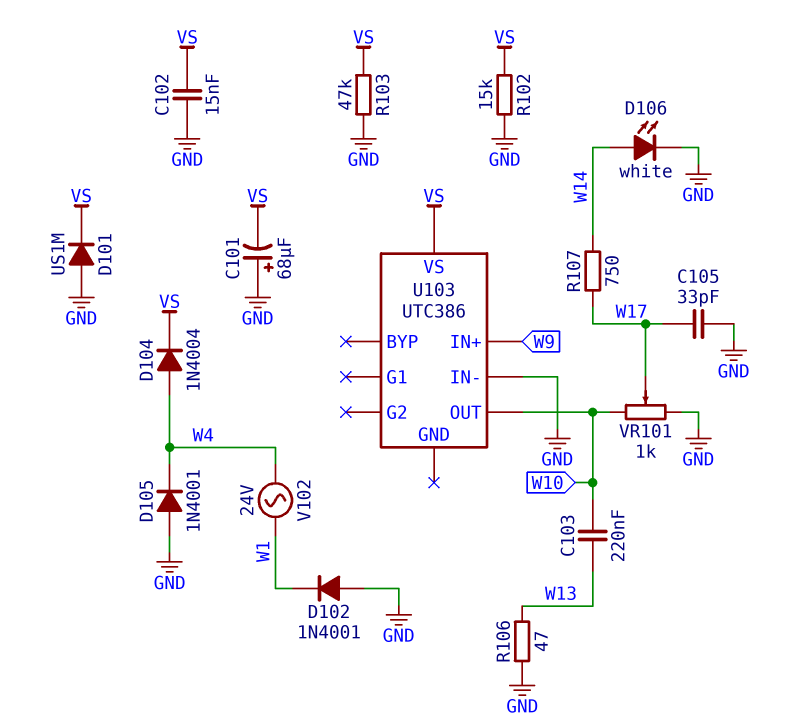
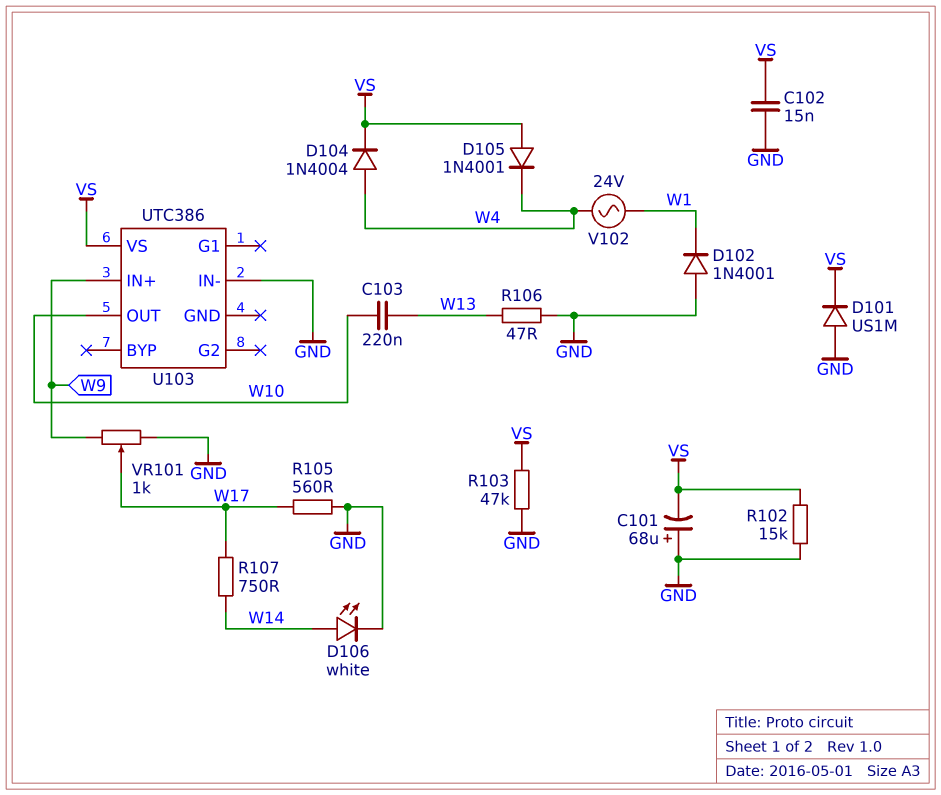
C105: 33pF (GND, W17) -> none
D105: diode 1N4001 (A GND, K W4) -> diode 1N4001 (A VS, K W4)
R105: none -> 560 (GND, W17)
VR101: 1k (GND, W10, wiper W17) -> 1k (GND, W9, wiper W17)

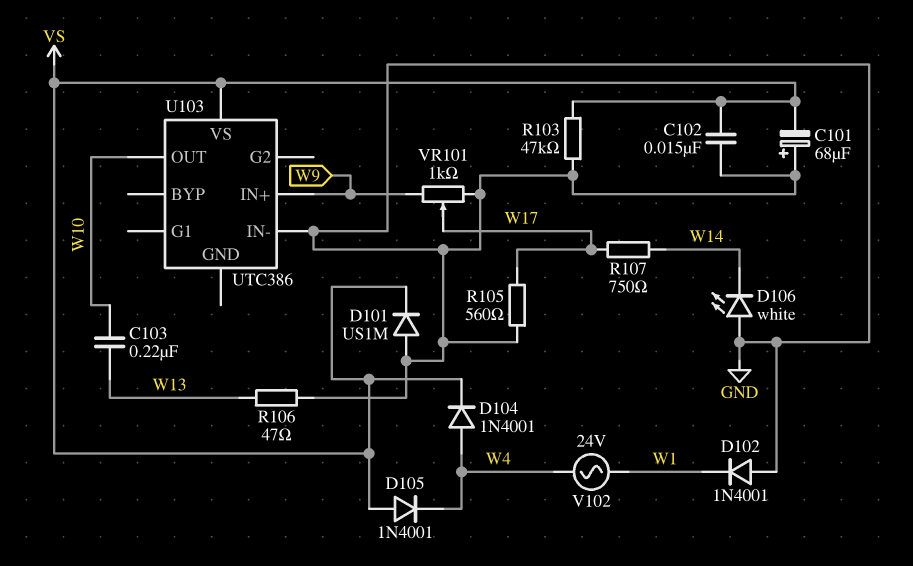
D104: diode 1N4004 (A W4, K VS) -> diode 1N4001 (A W4, K VS)
D106: LED white (A W14, K GND) -> LED white (A GND, K W14)
R102: 15k (GND, VS) -> none

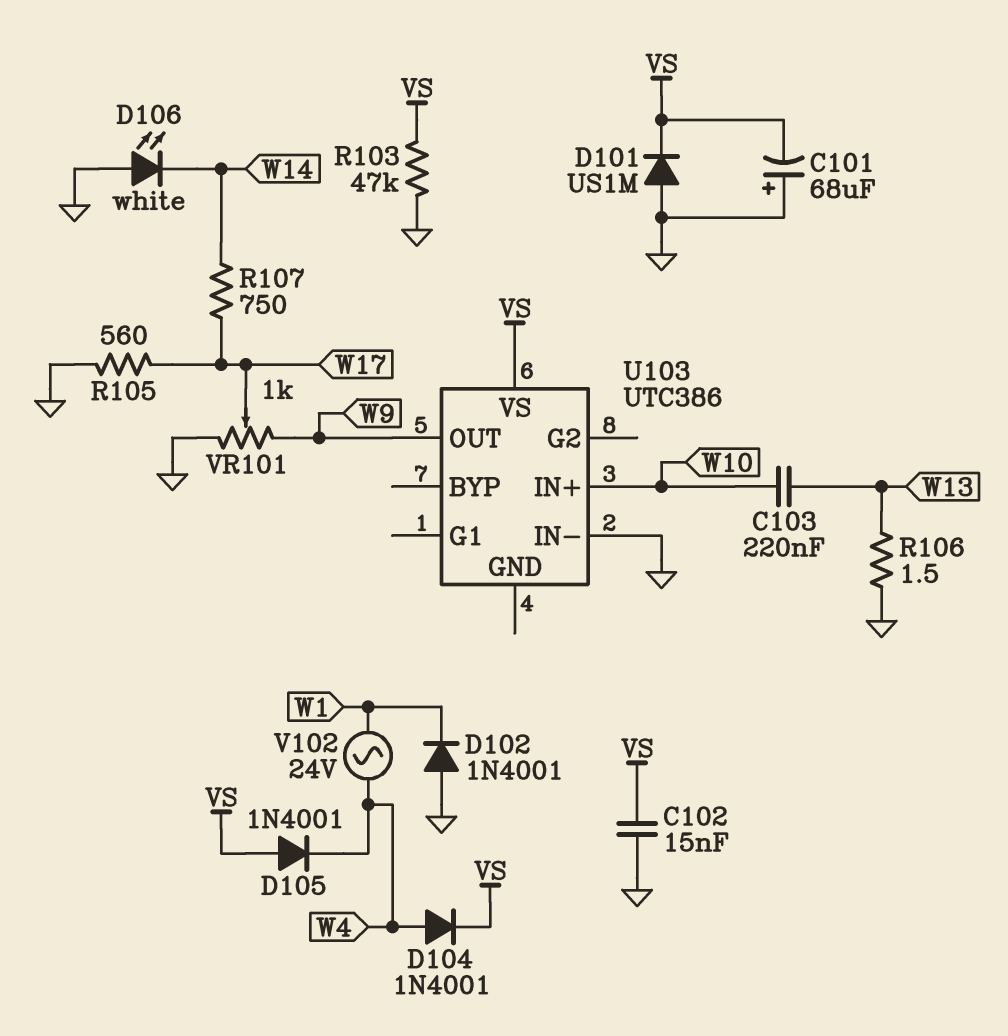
R106: 47 (GND, W13) -> 1.5 (GND, W13)
U103 pin IN+: W9 -> W10
U103 pin OUT: W10 -> W9

